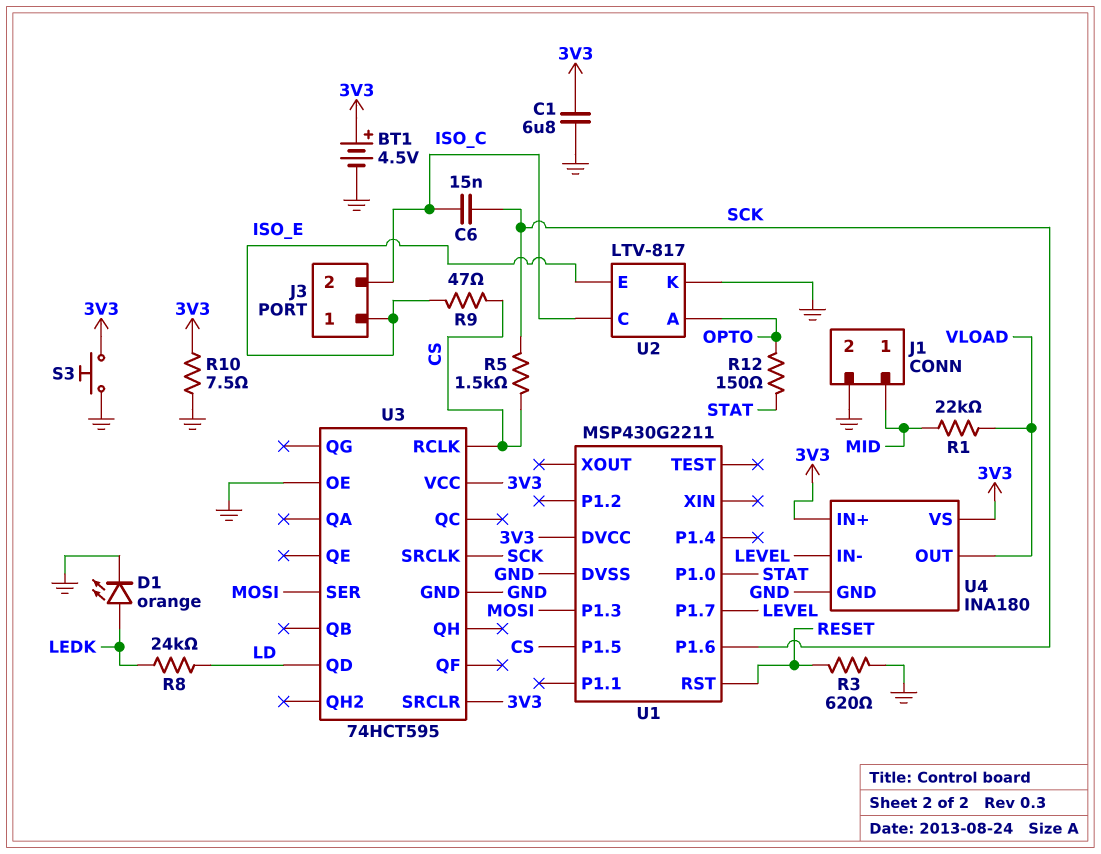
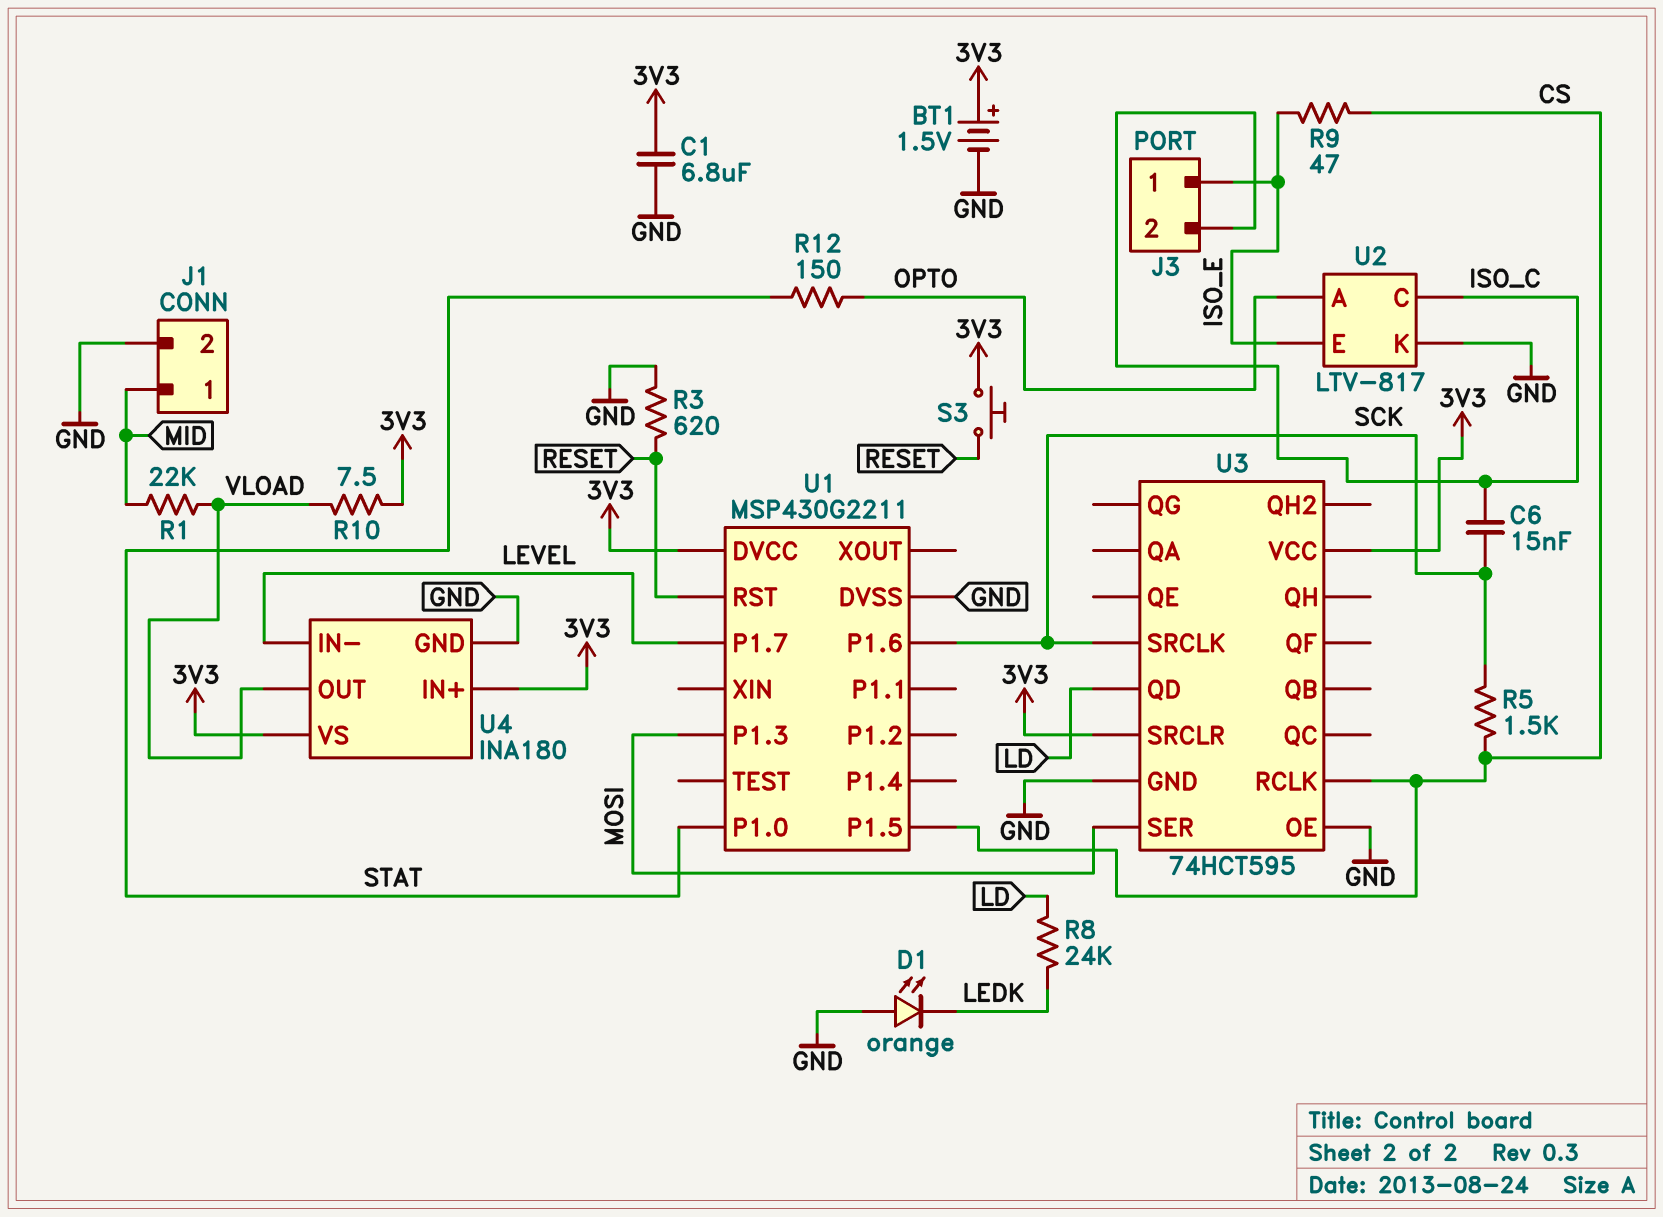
BT1: 4.5V (plus 3V3, minus GND) -> 1.5V (plus 3V3, minus GND)
D1: LED orange (A LEDK, K GND) -> LED orange (A GND, K LEDK)
R10: 7.5 (3V3, GND) -> 7.5 (3V3, VLOAD)
S3: button (3V3, GND) -> button (3V3, RESET)

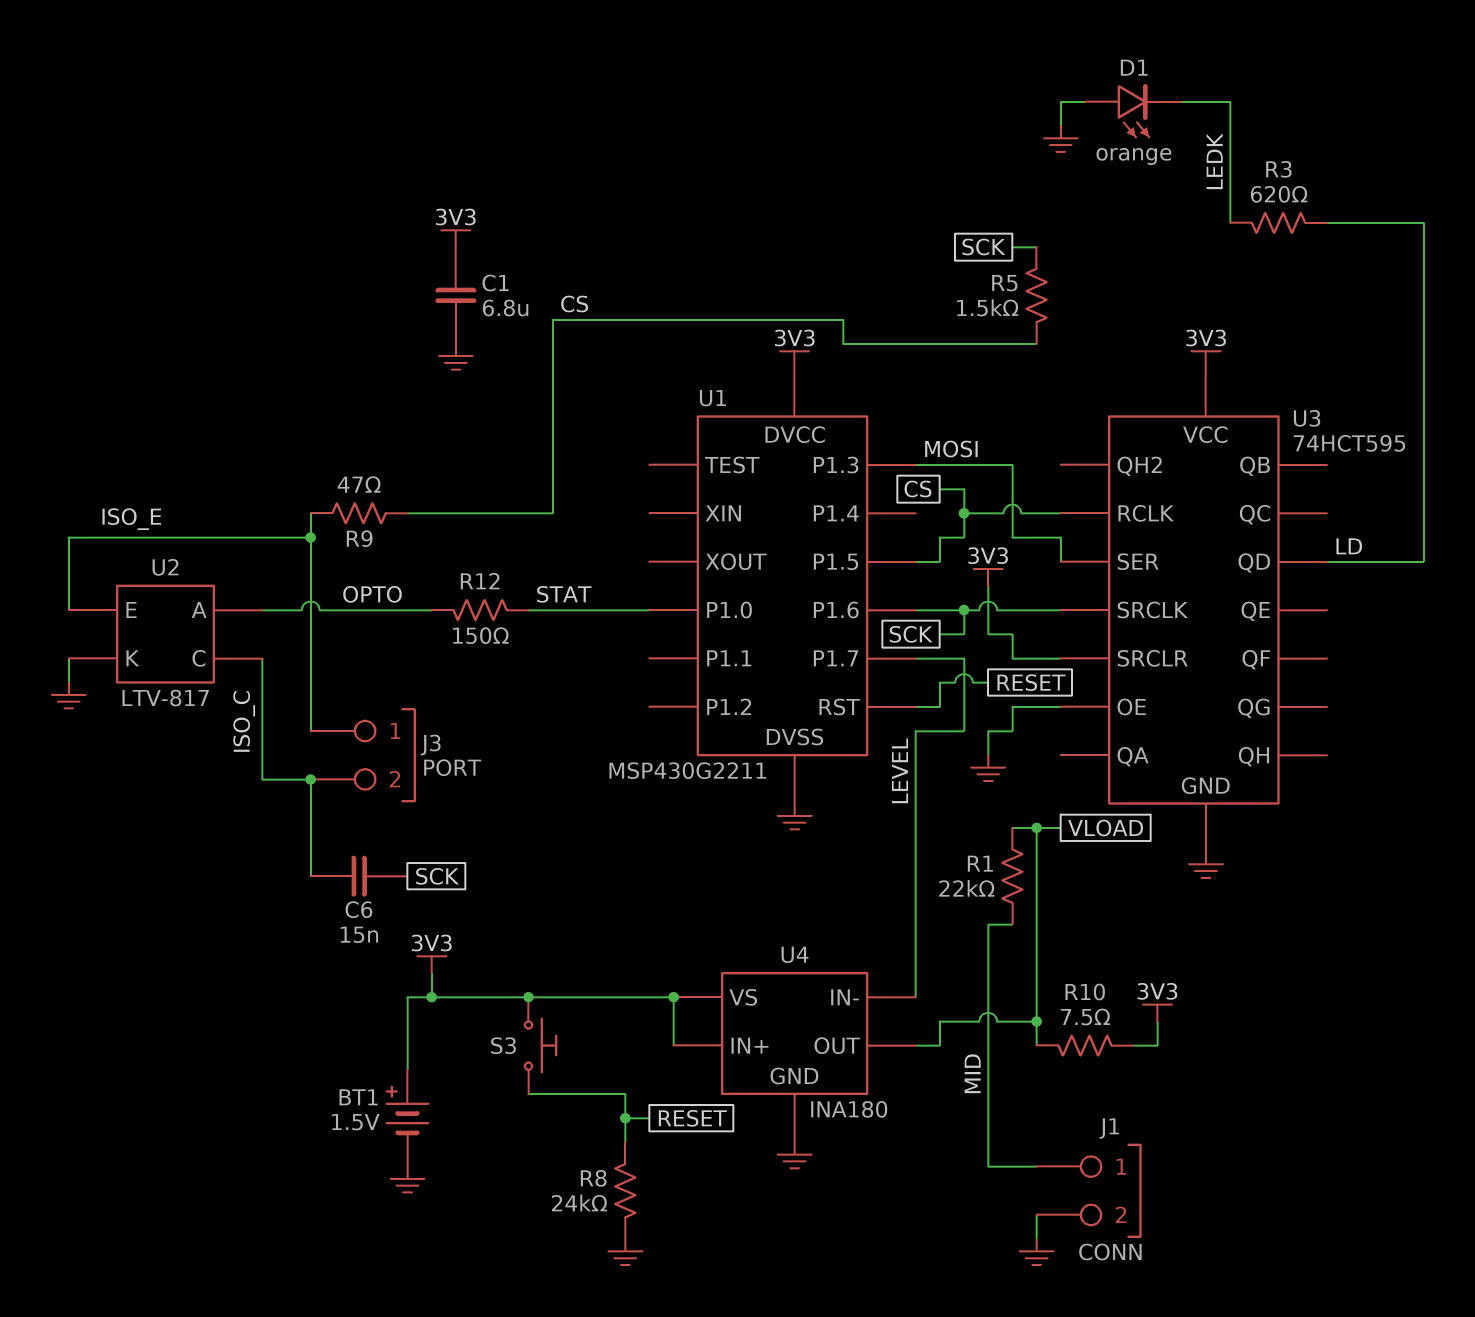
R3: 620 (GND, RESET) -> 620 (LD, LEDK)
R8: 24k (LD, LEDK) -> 24k (GND, RESET)

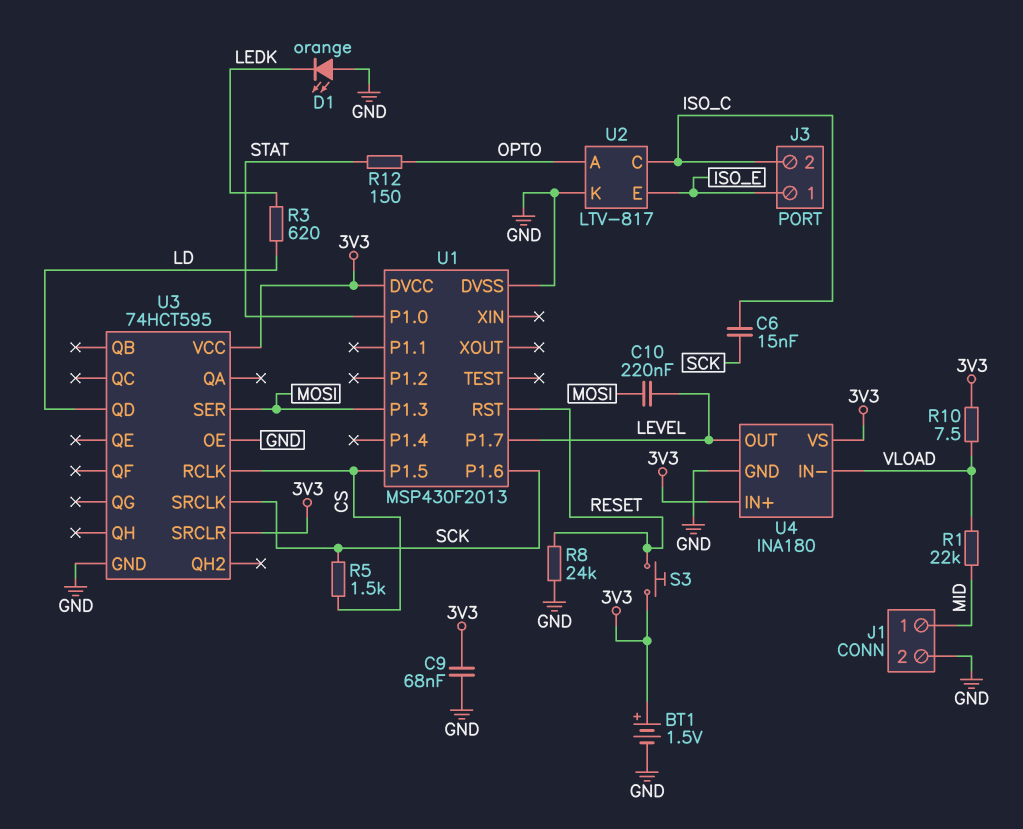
C1: 6.8uF (3V3, GND) -> none
C9: none -> 68nF (3V3, GND)
C10: none -> 220nF (LEVEL, MOSI)
R9: 47 (CS, ISO_E) -> none
U1: MSP430G2211 -> MSP430F2013
U4 pin IN-: LEVEL -> VLOAD
U4 pin OUT: VLOAD -> LEVEL

